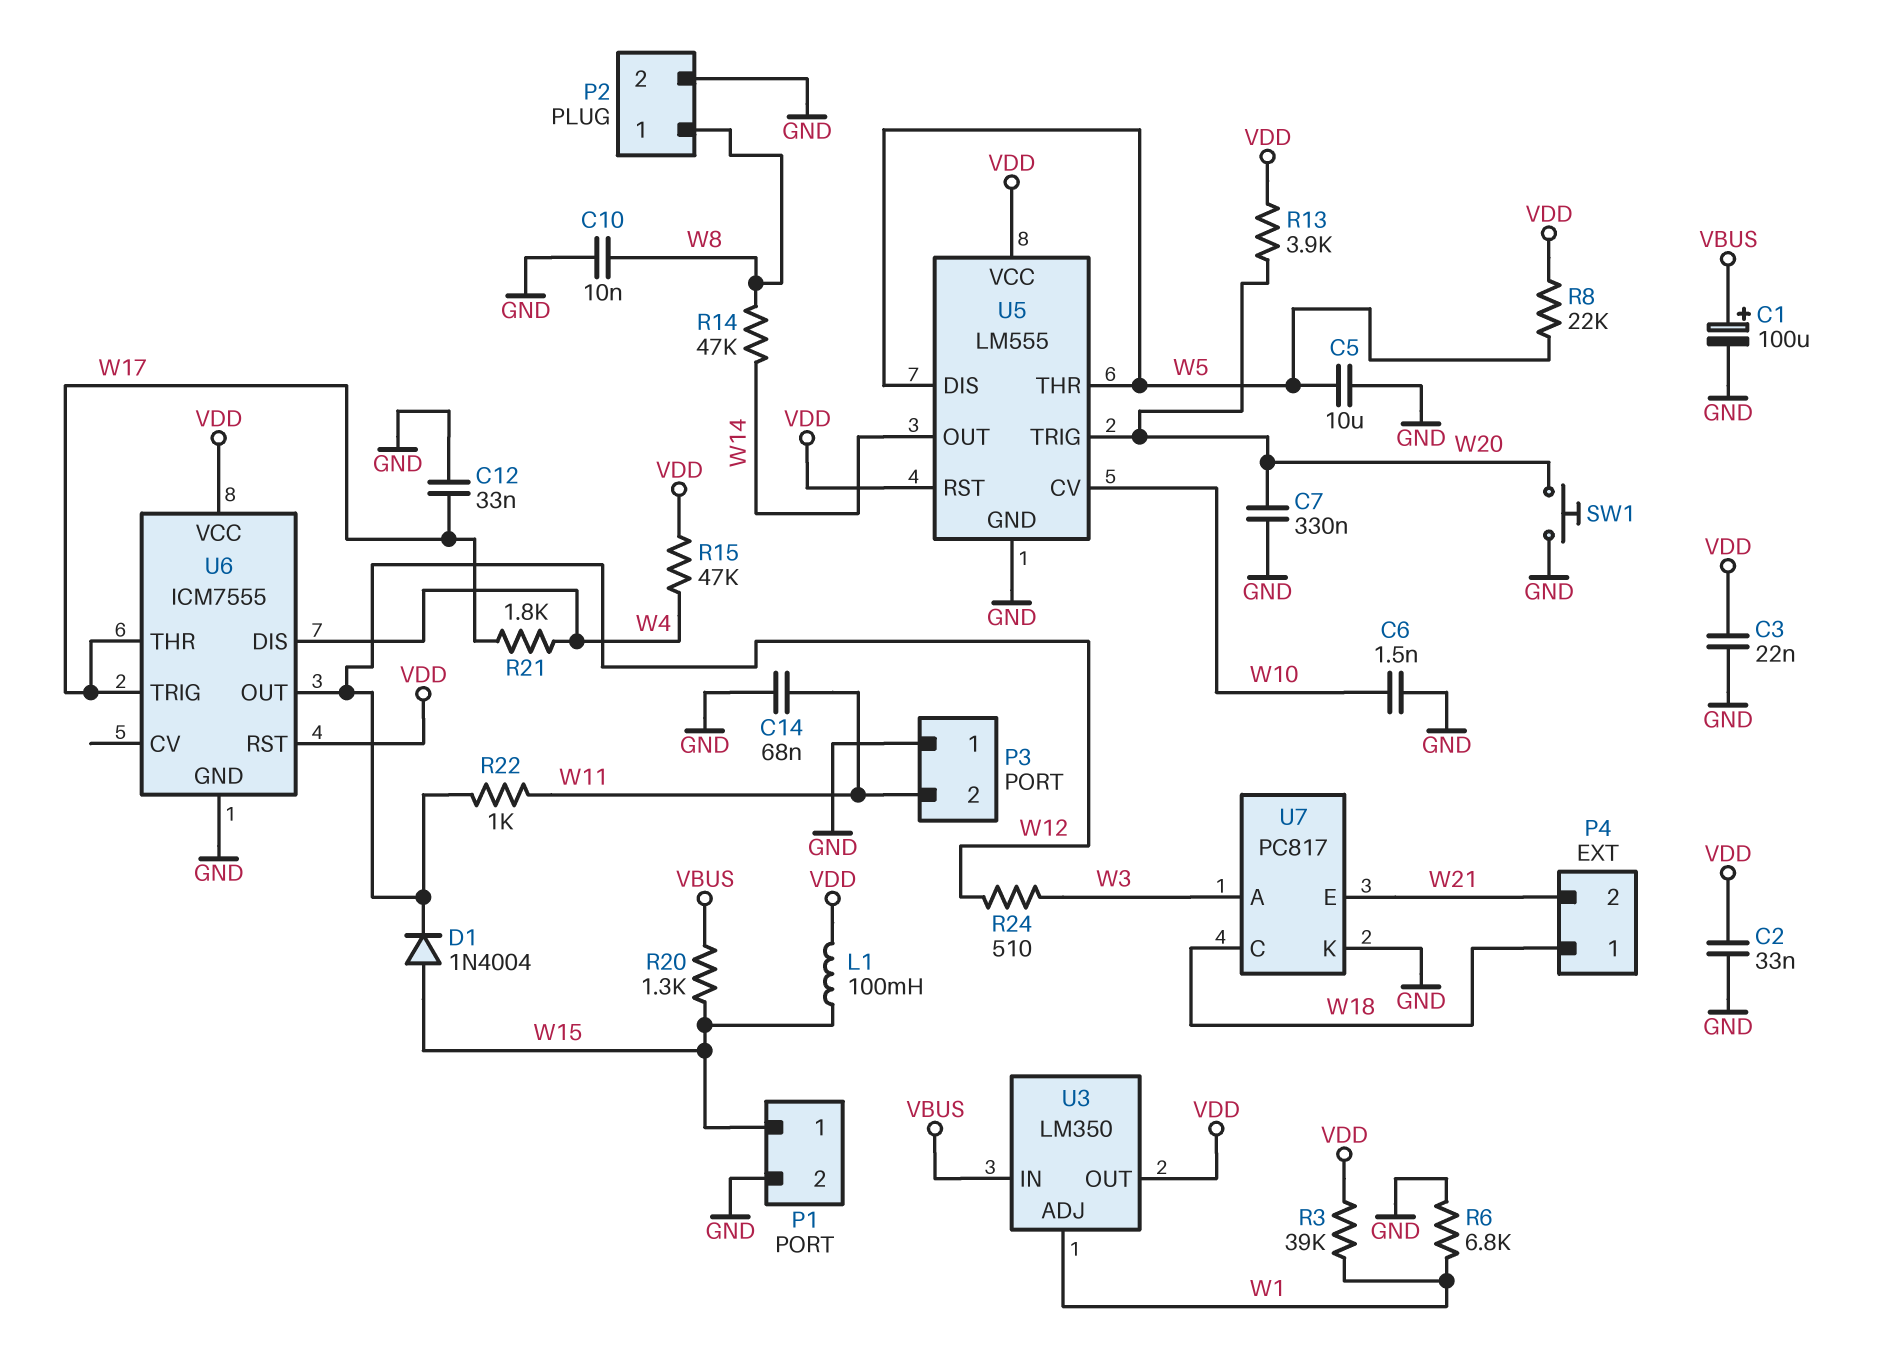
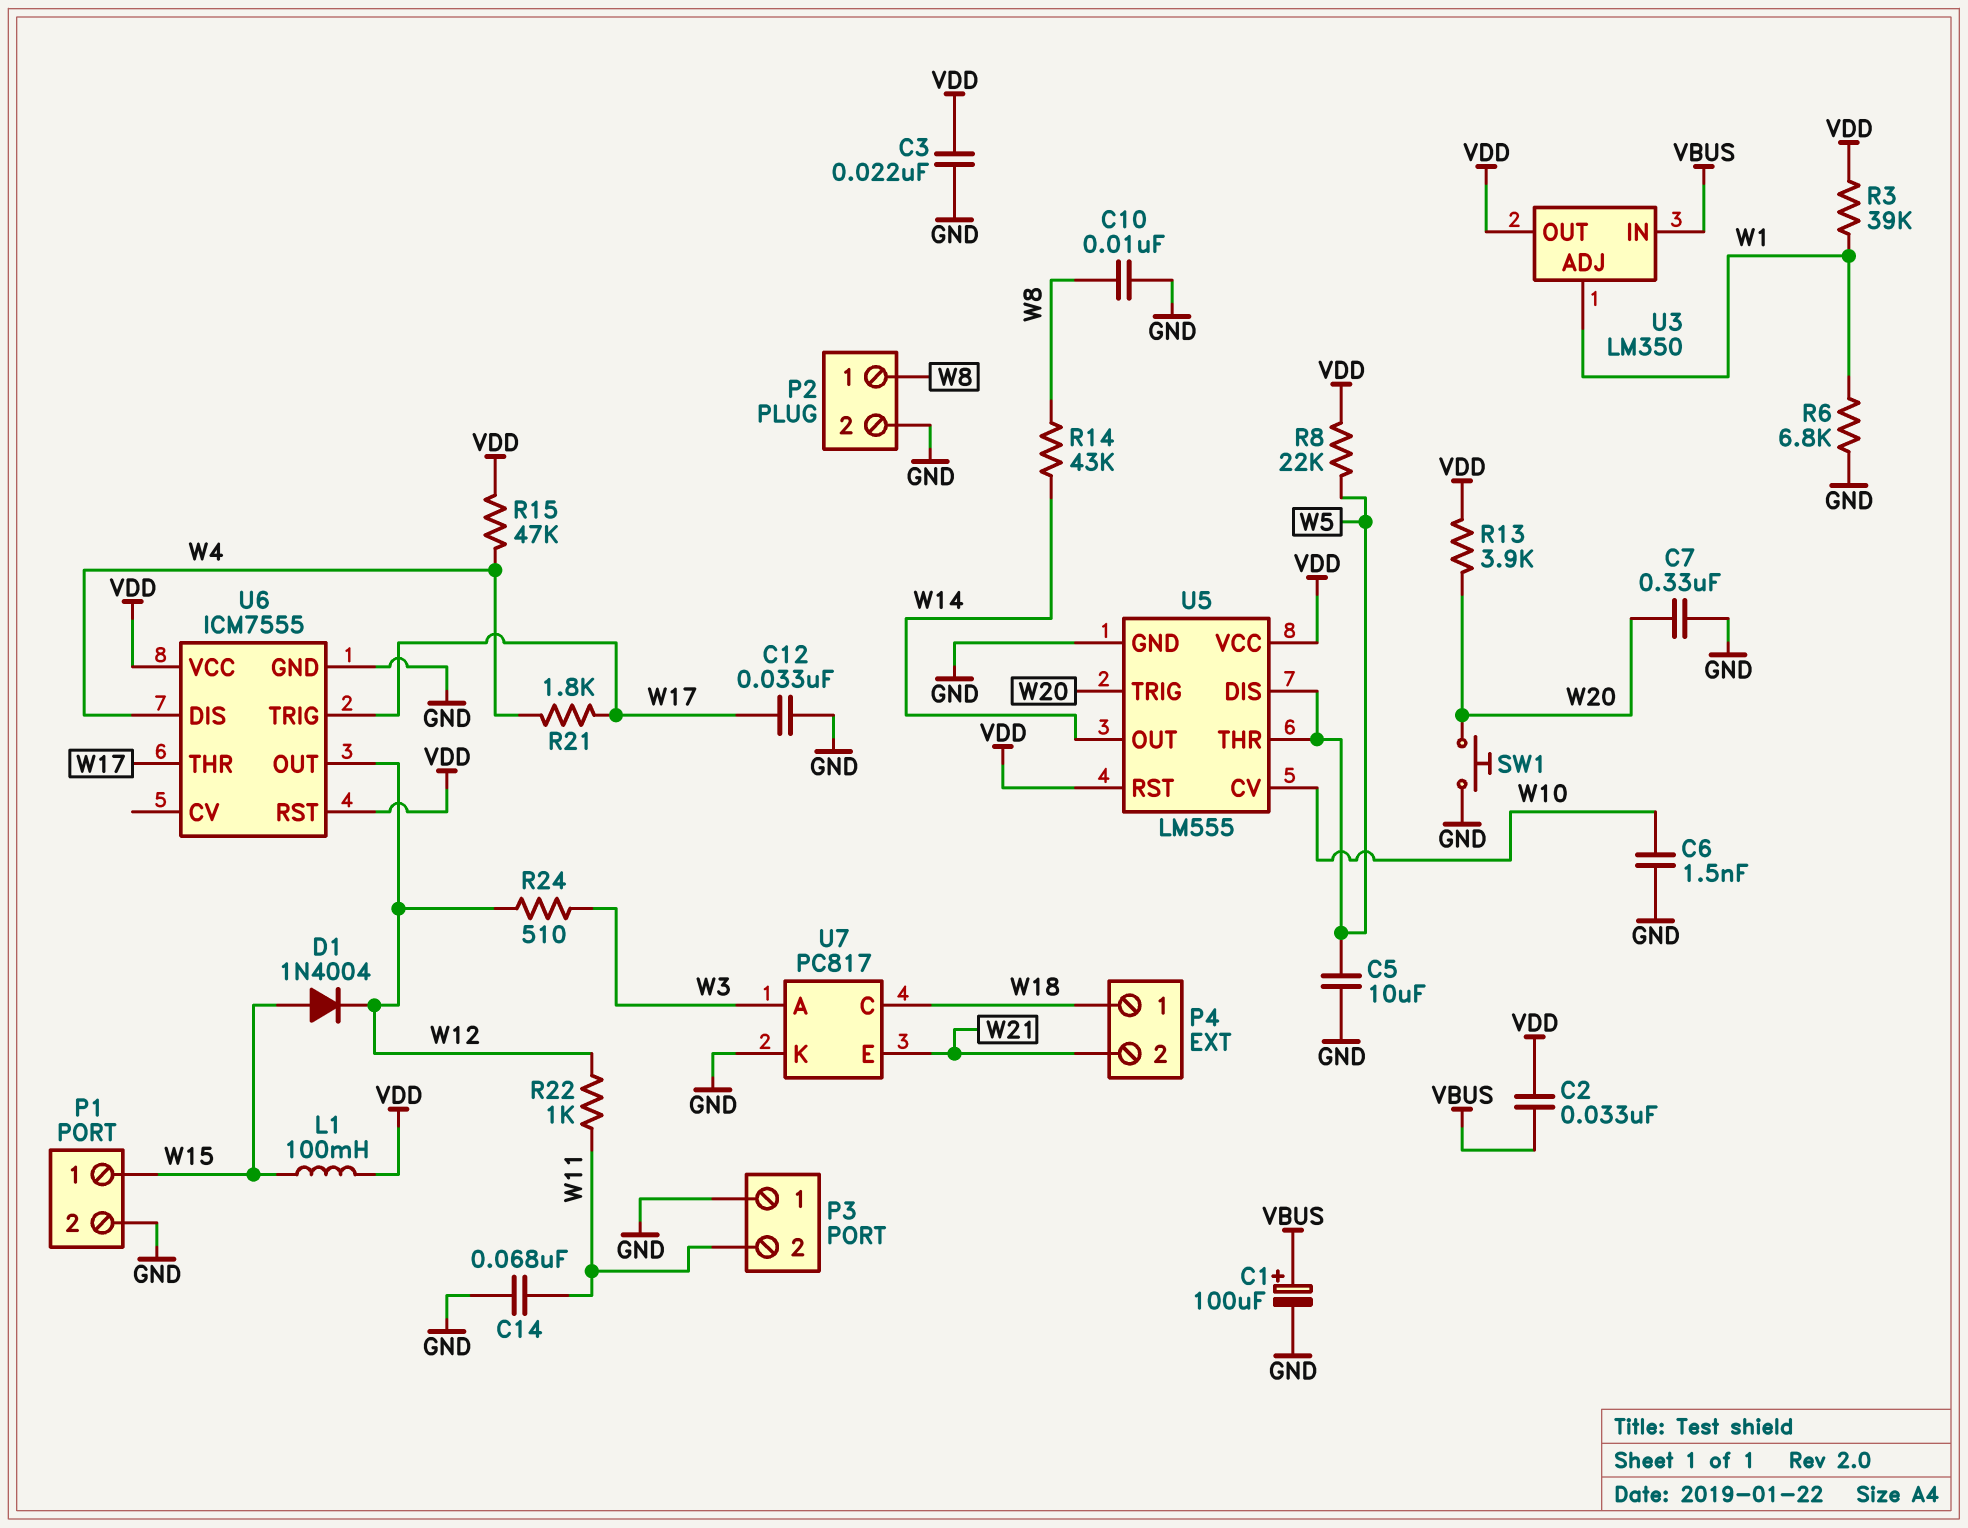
C2: 33nF (GND, VDD) -> 33nF (VBUS, VDD)
R14: 47k (W8, W14) -> 43k (W8, W14)
R20: 1.3k (VBUS, W15) -> none

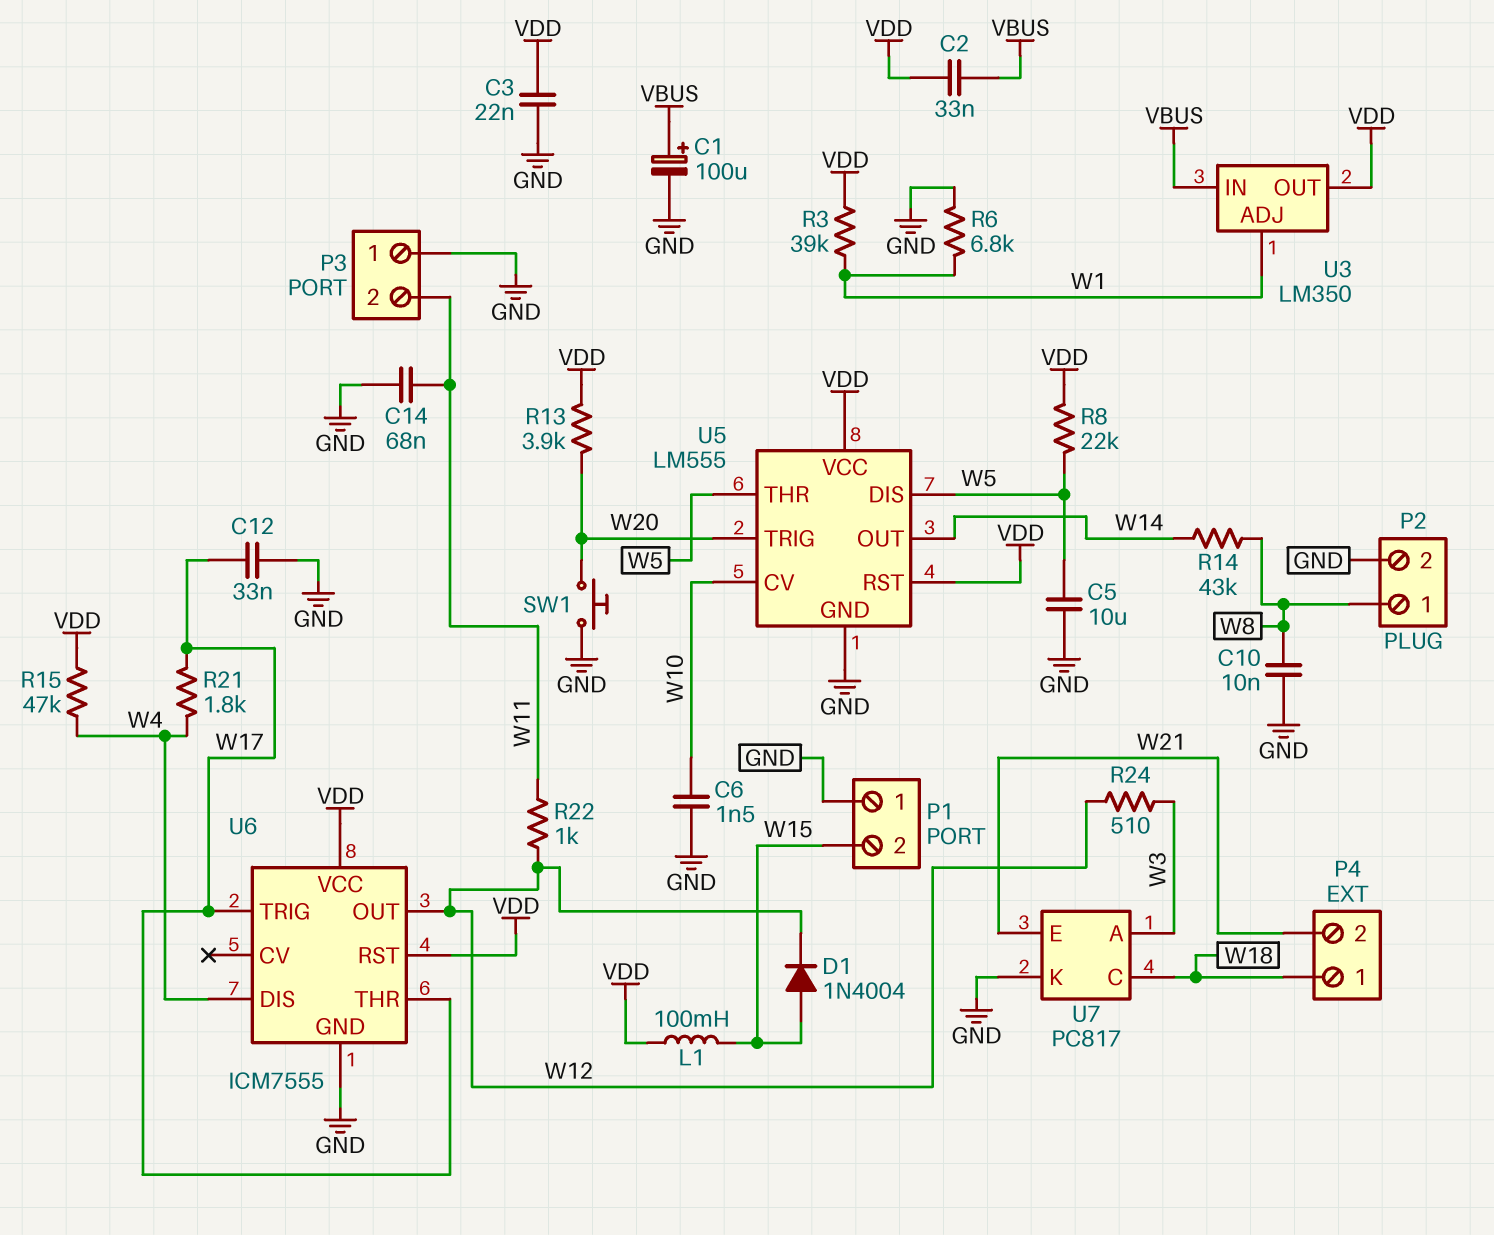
C7: 330nF (GND, W20) -> none
P1 pin 1: W15 -> GND
P1 pin 2: GND -> W15

